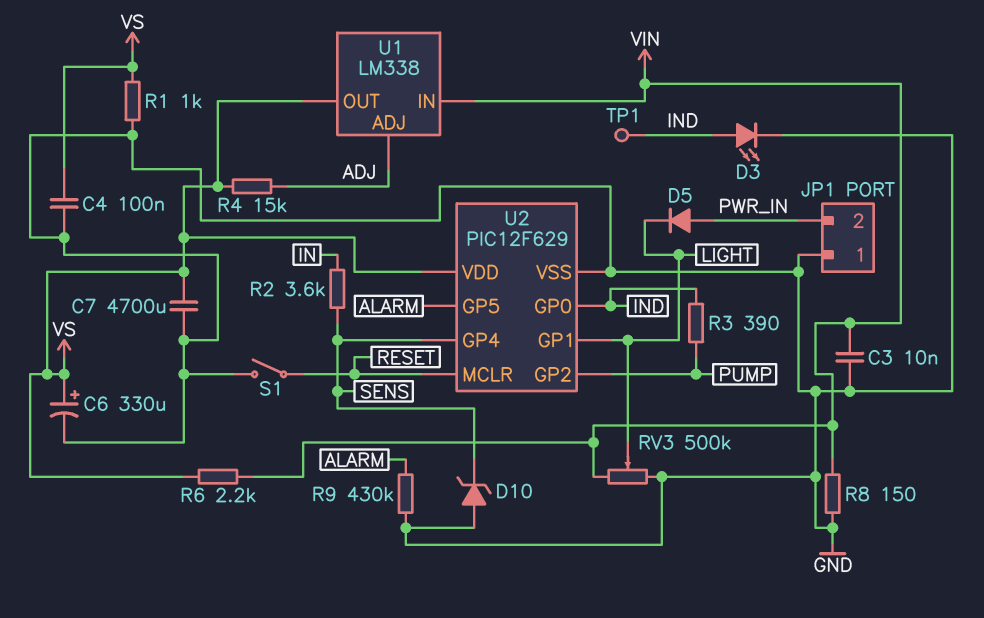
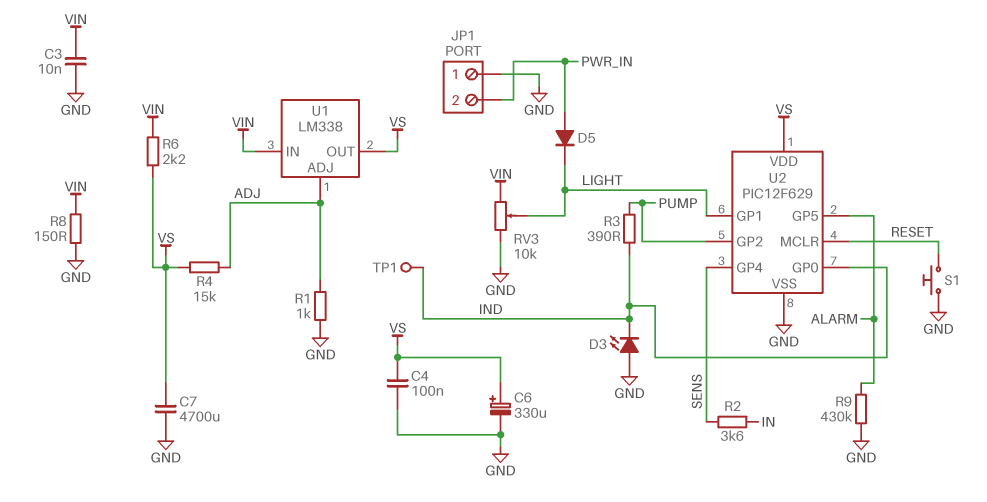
D3: LED (A IND, K GND) -> LED (A GND, K IND)
D10: zener (A GND, K SENS) -> none
R1: 1k (GND, VS) -> 1k (ADJ, GND)
RV3: 500k (GND, VIN, wiper LIGHT) -> 10k (GND, VIN, wiper LIGHT)
S1: switch (GND, RESET) -> button (GND, RESET)

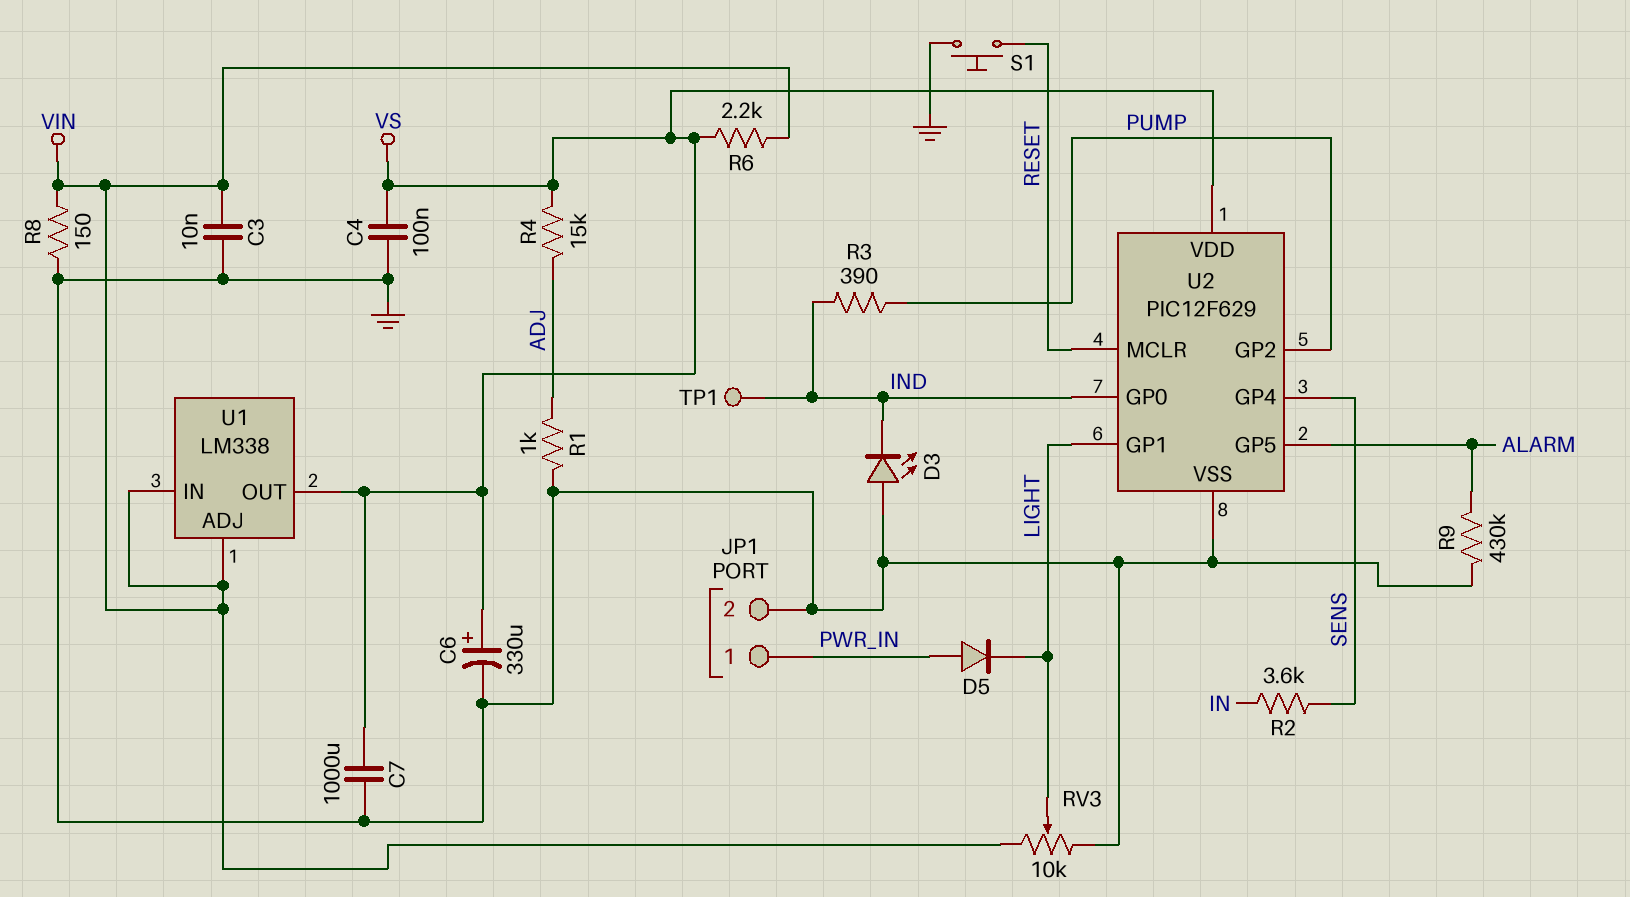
C7: 4700uF (GND, VS) -> 1000uF (GND, VS)
JP1 pin 1: GND -> PWR_IN
JP1 pin 2: PWR_IN -> GND
U1 pin ADJ: ADJ -> VIN

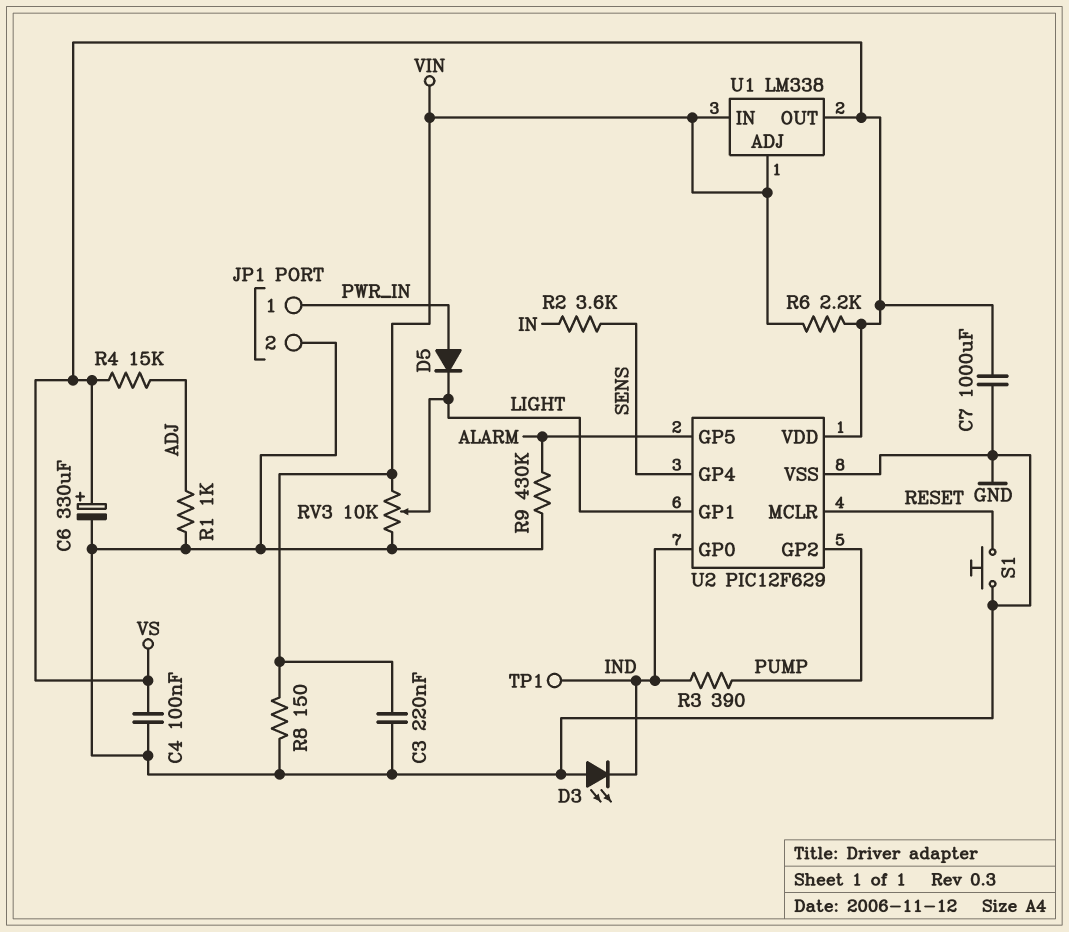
C3: 10nF (GND, VIN) -> 220nF (GND, VIN)

